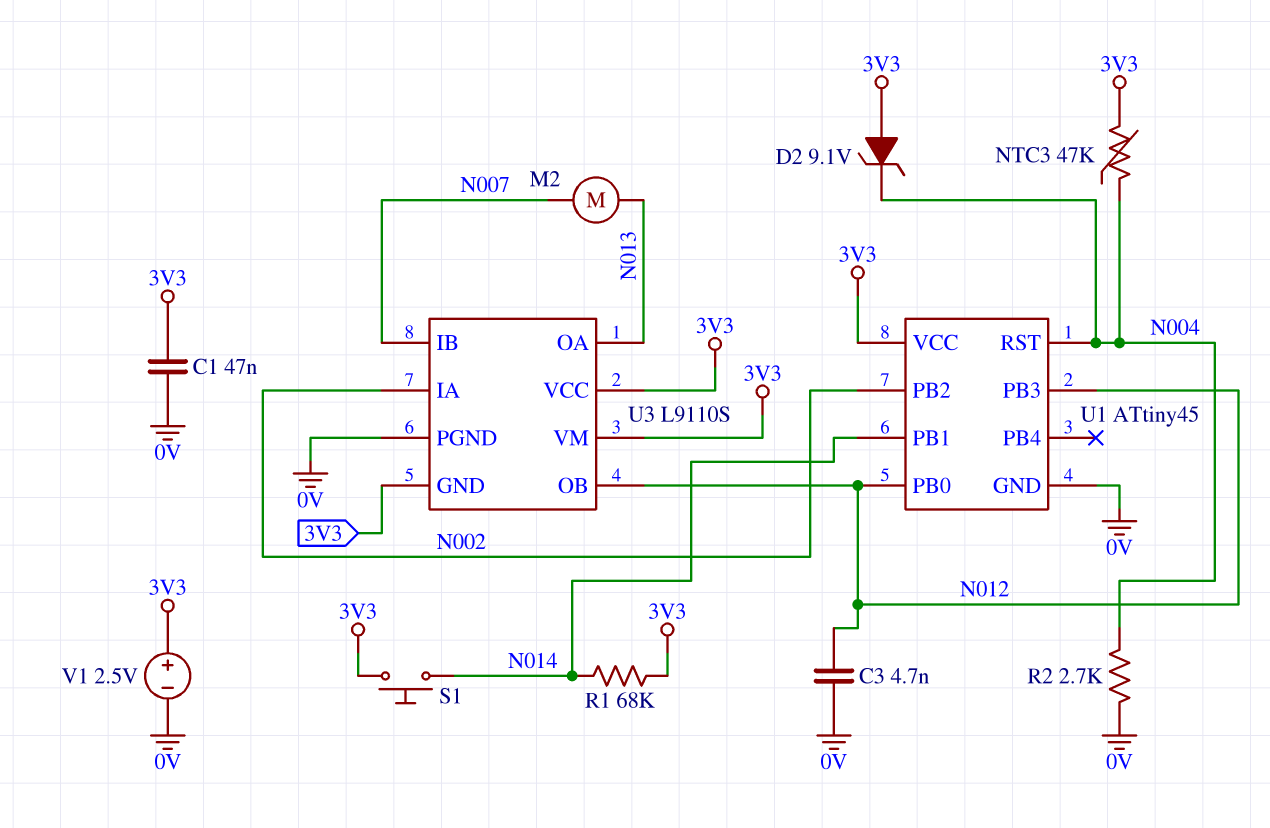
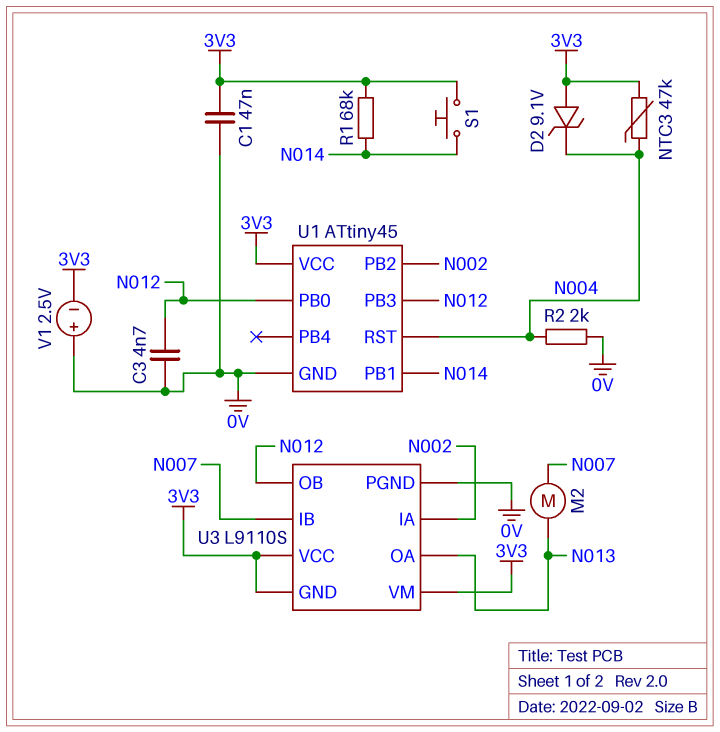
R2: 2.7k (0V, N004) -> 2k (0V, N004)
V1: 2.5V (plus 3V3, minus 0V) -> 2.5V (plus 0V, minus 3V3)

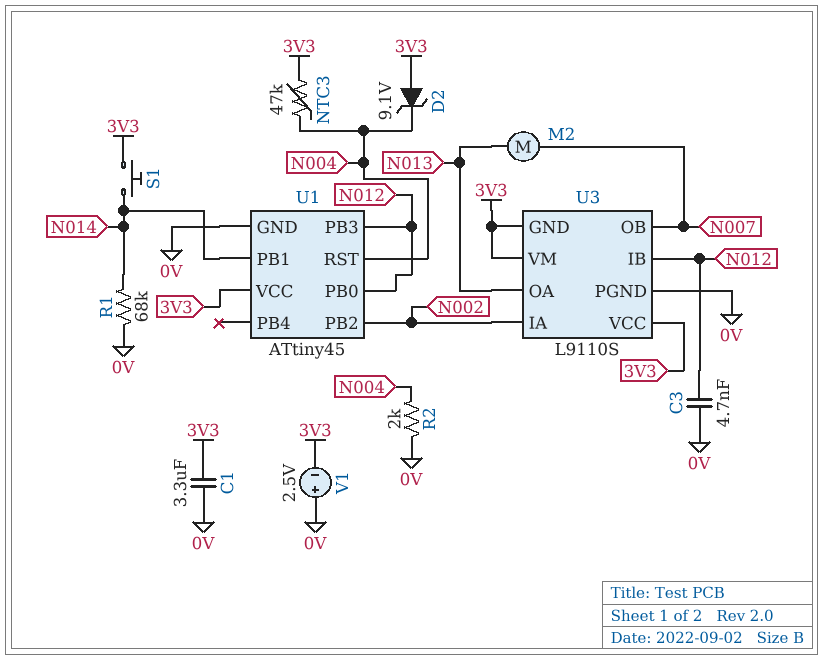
C1: 47nF (0V, 3V3) -> 3.3uF (0V, 3V3)
R1: 68k (3V3, N014) -> 68k (0V, N014)
U3 pin IB: N007 -> N012
U3 pin OB: N012 -> N007

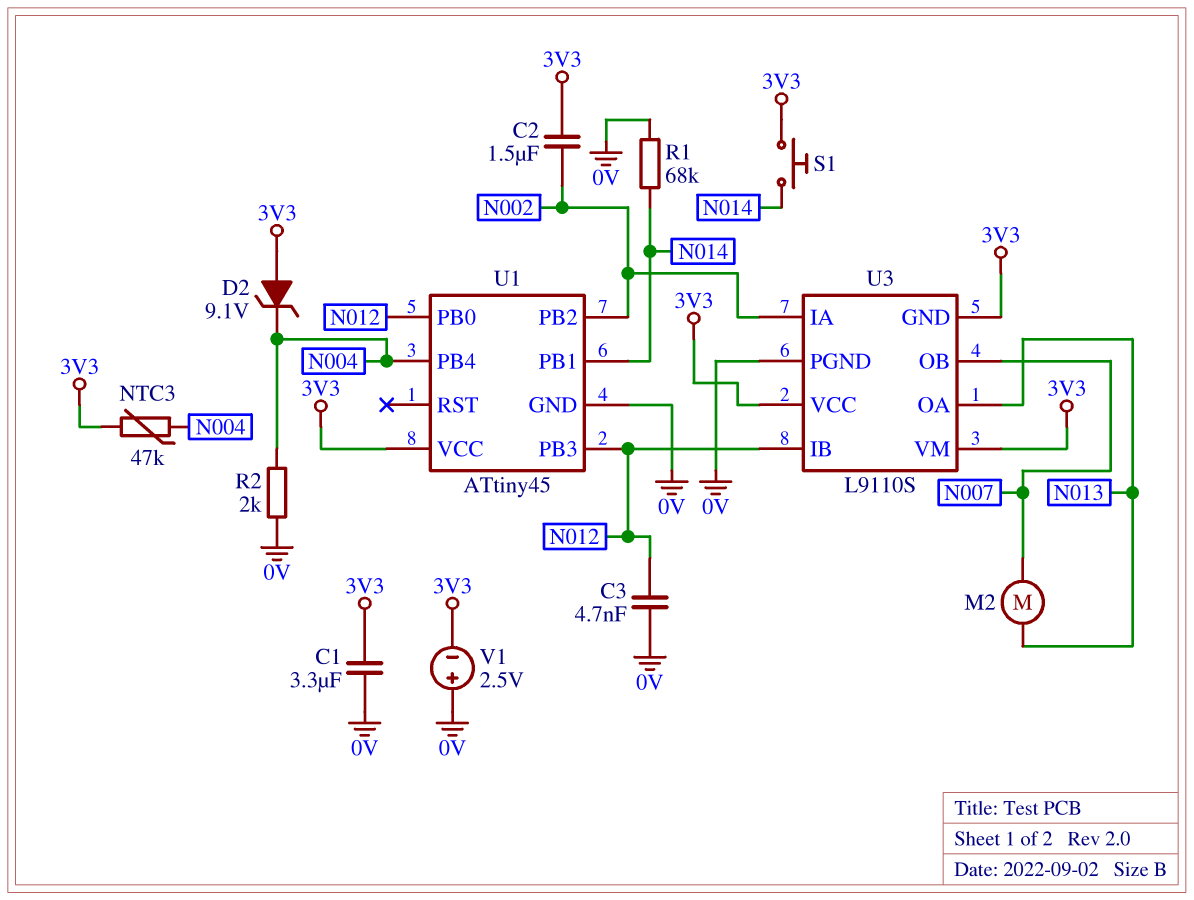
C2: none -> 1.5uF (3V3, N002)
U1 pin PB4: none -> N004
U1 pin RST: N004 -> none

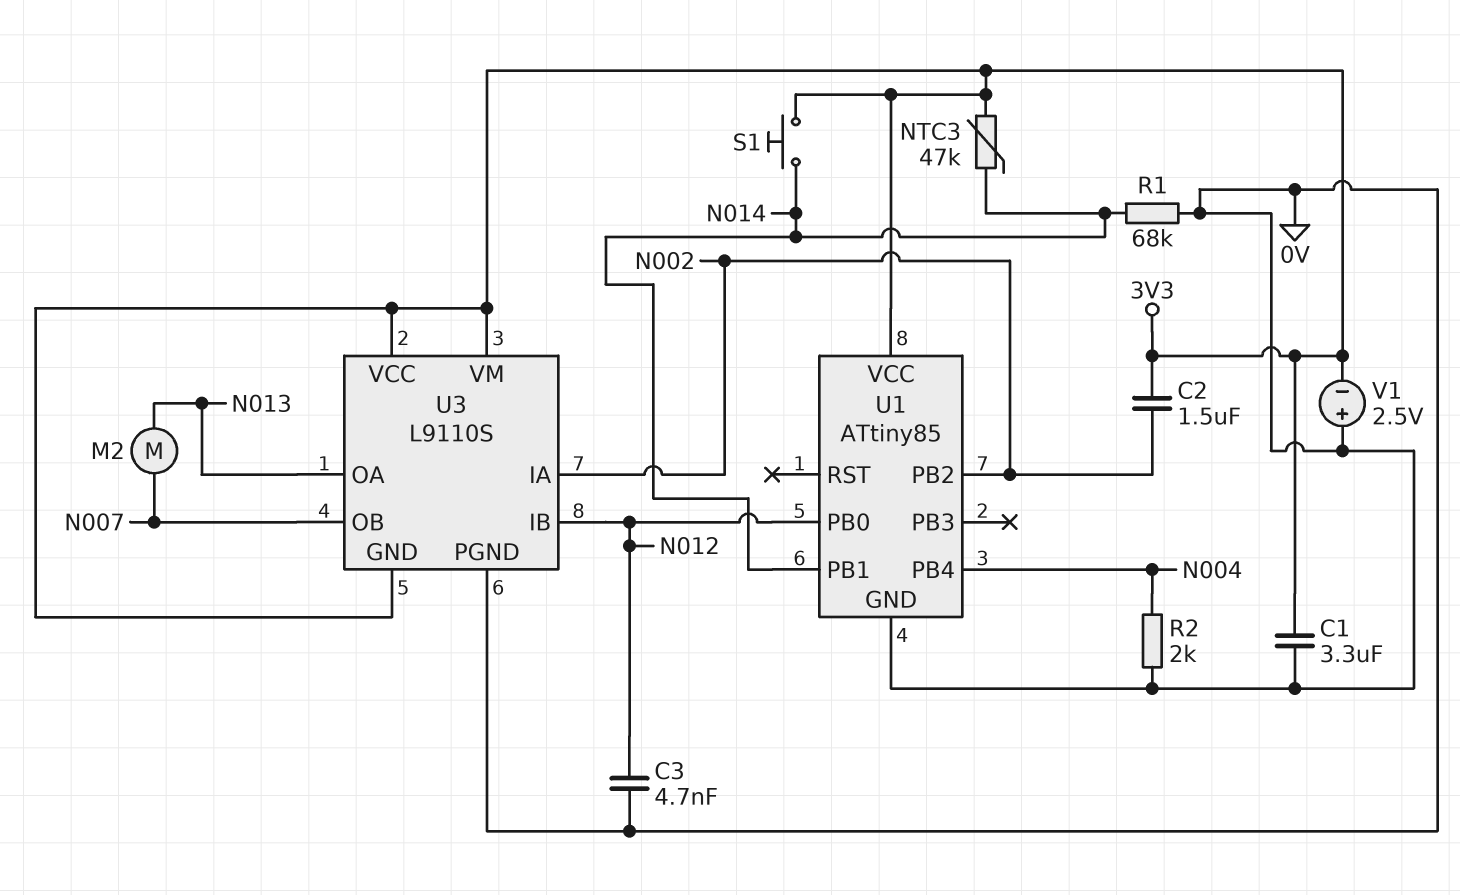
D2: zener 9.1V (A 3V3, K N004) -> none
NTC3: 47k (3V3, N004) -> 47k (3V3, N014)
U1: ATtiny45 -> ATtiny85
U1 pin PB3: N012 -> none

